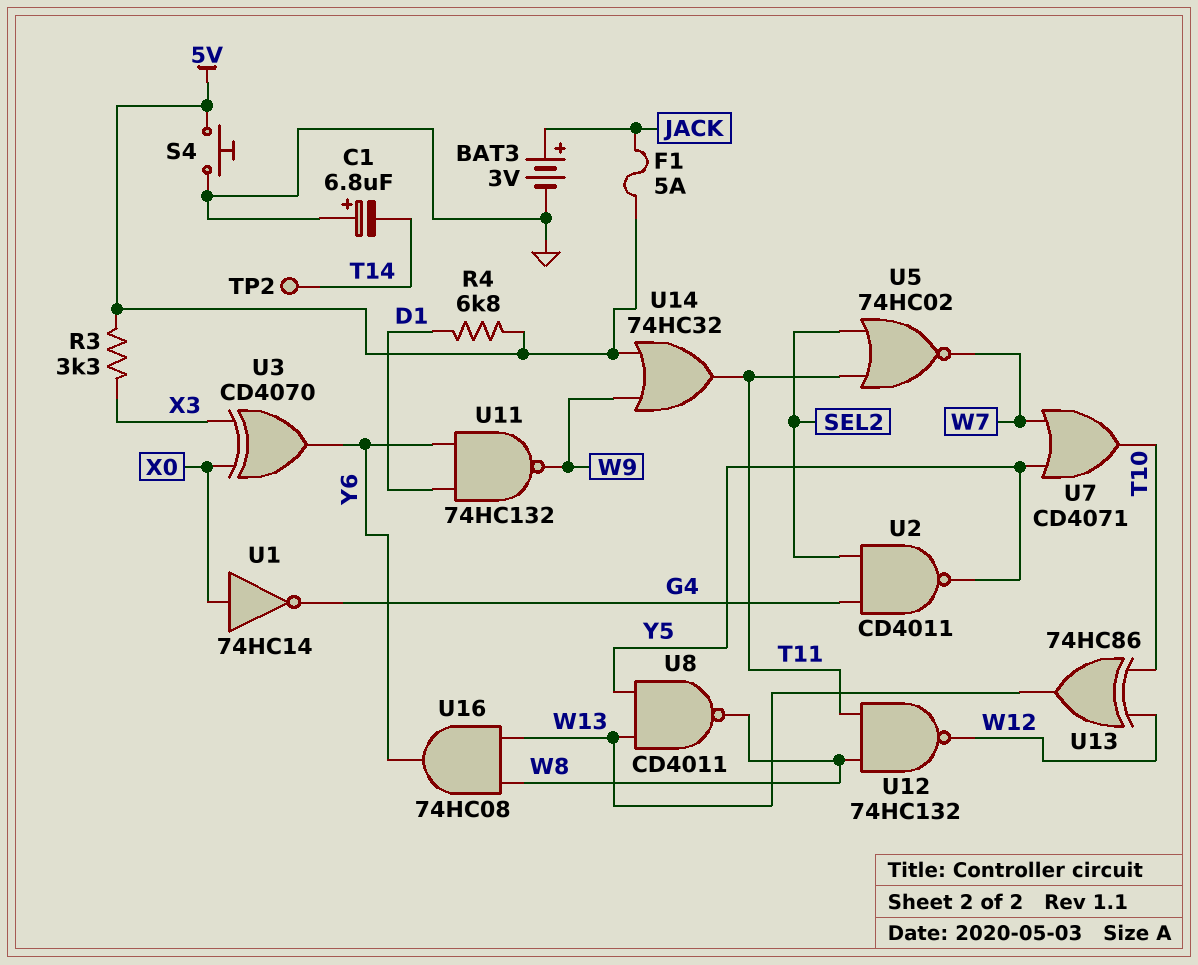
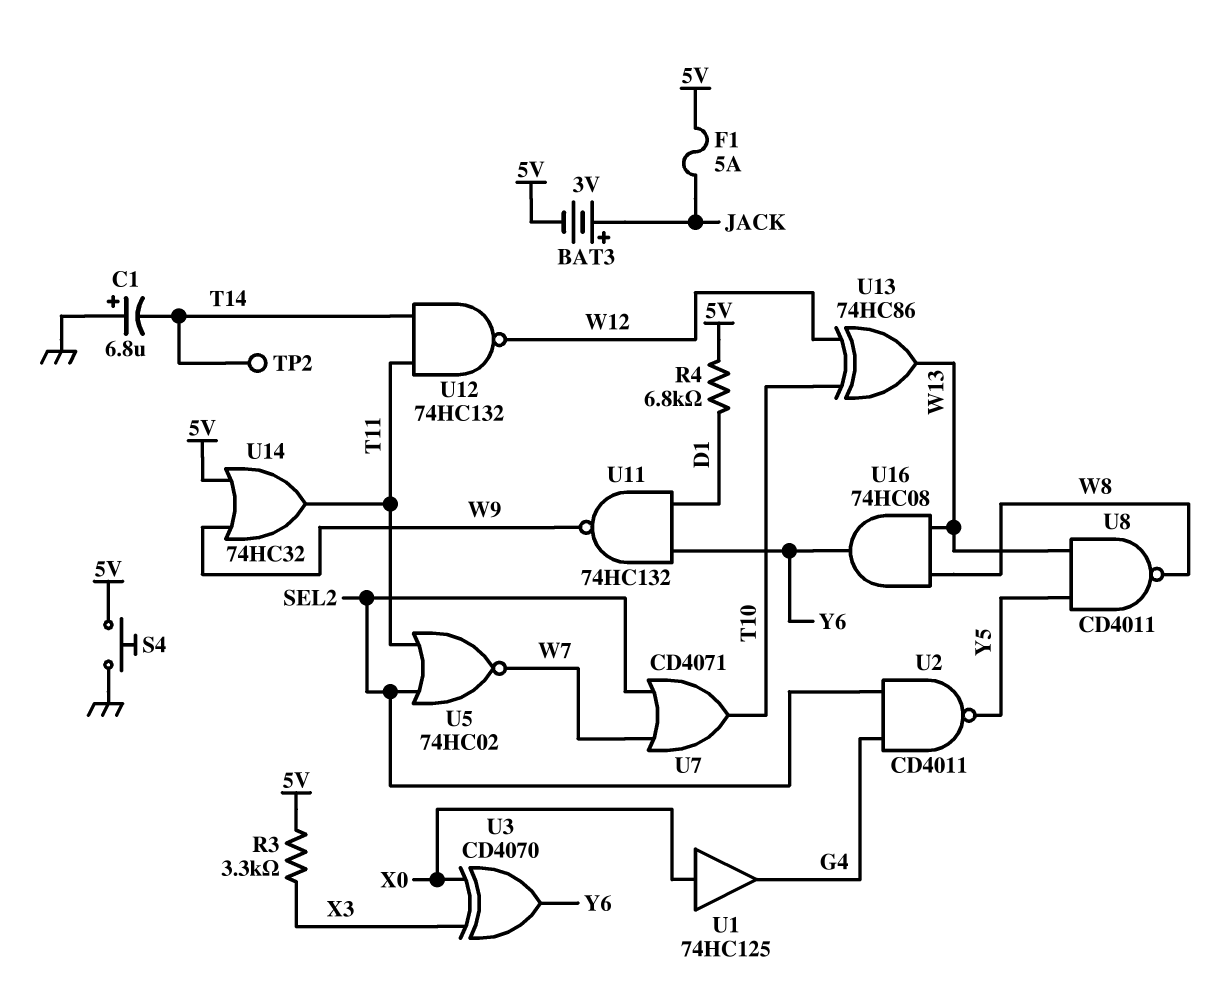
BAT3: 3V (plus JACK, minus GND) -> 3V (plus JACK, minus 5V)
U1: NOT 74HC14 (in X0, out G4) -> buffer 74HC125 (in X0, out G4)
U7: OR CD4071 (in W7, in Y5, out T10) -> OR CD4071 (in SEL2, in W7, out T10)
U12: NAND 74HC132 (in T11, in W8, out W12) -> NAND 74HC132 (in T11, in T14, out W12)

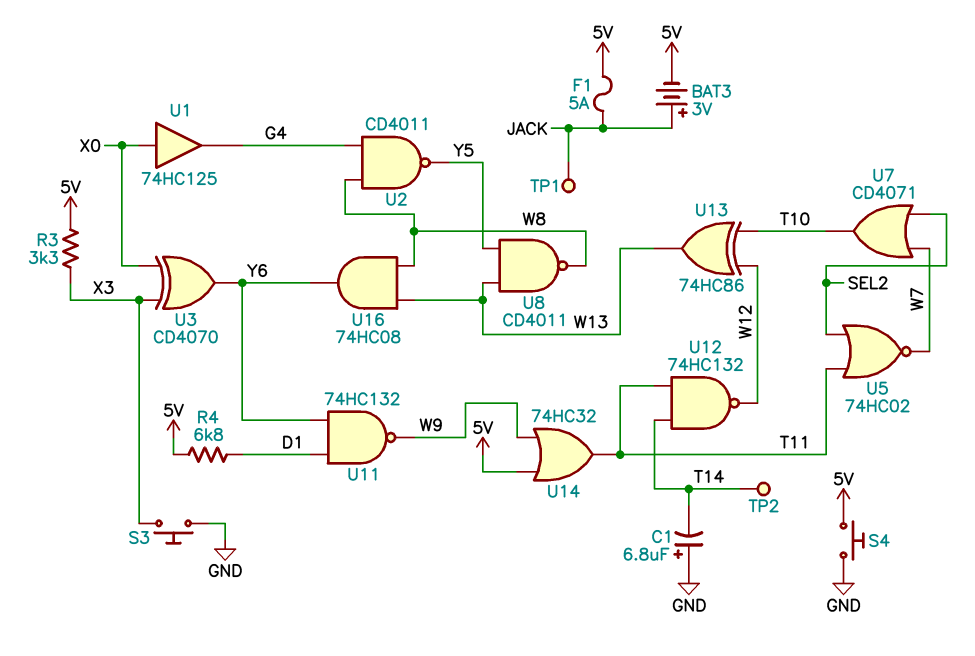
S3: none -> button (GND, X3)
TP1: none -> test point (JACK)
U2: NAND CD4011 (in G4, in SEL2, out Y5) -> NAND CD4011 (in G4, in W8, out Y5)

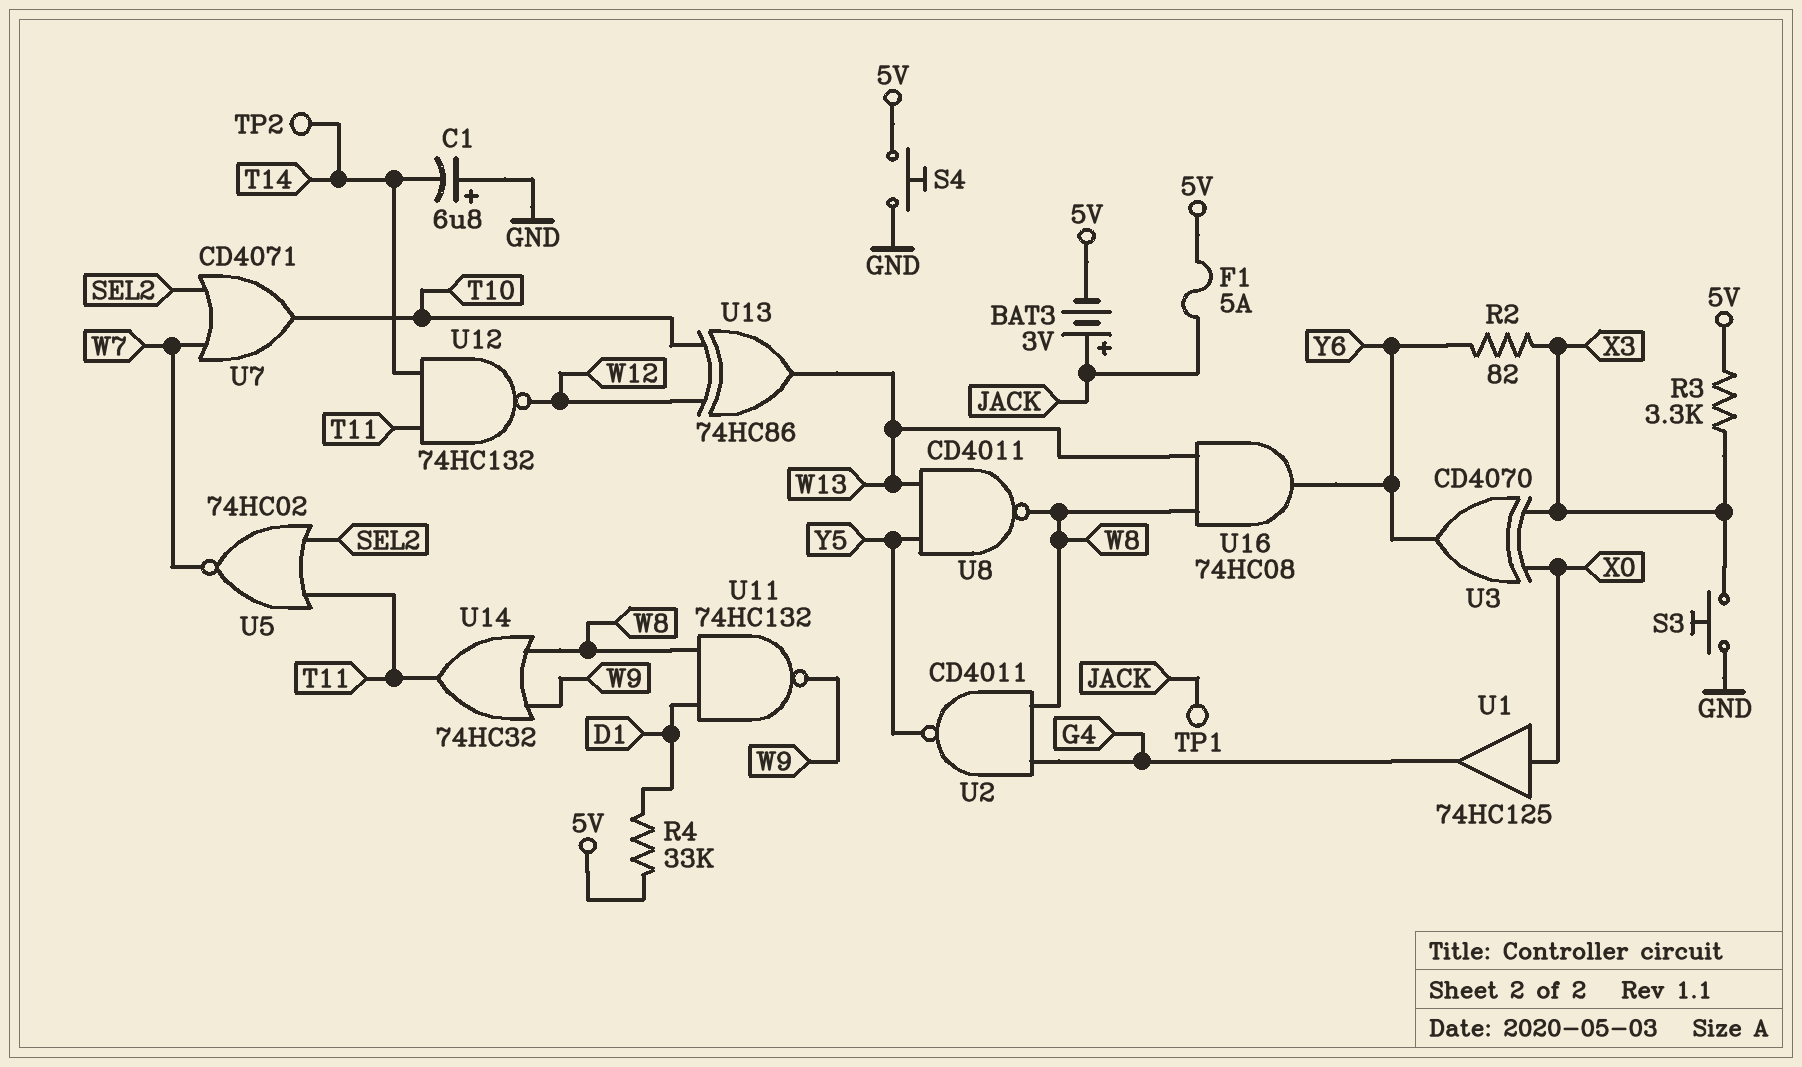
R2: none -> 82 (X3, Y6)
R4: 6.8k (5V, D1) -> 33k (5V, D1)
U11: NAND 74HC132 (in D1, in Y6, out W9) -> NAND 74HC132 (in D1, in W8, out W9)
U14: OR 74HC32 (in 5V, in W9, out T11) -> OR 74HC32 (in W8, in W9, out T11)

